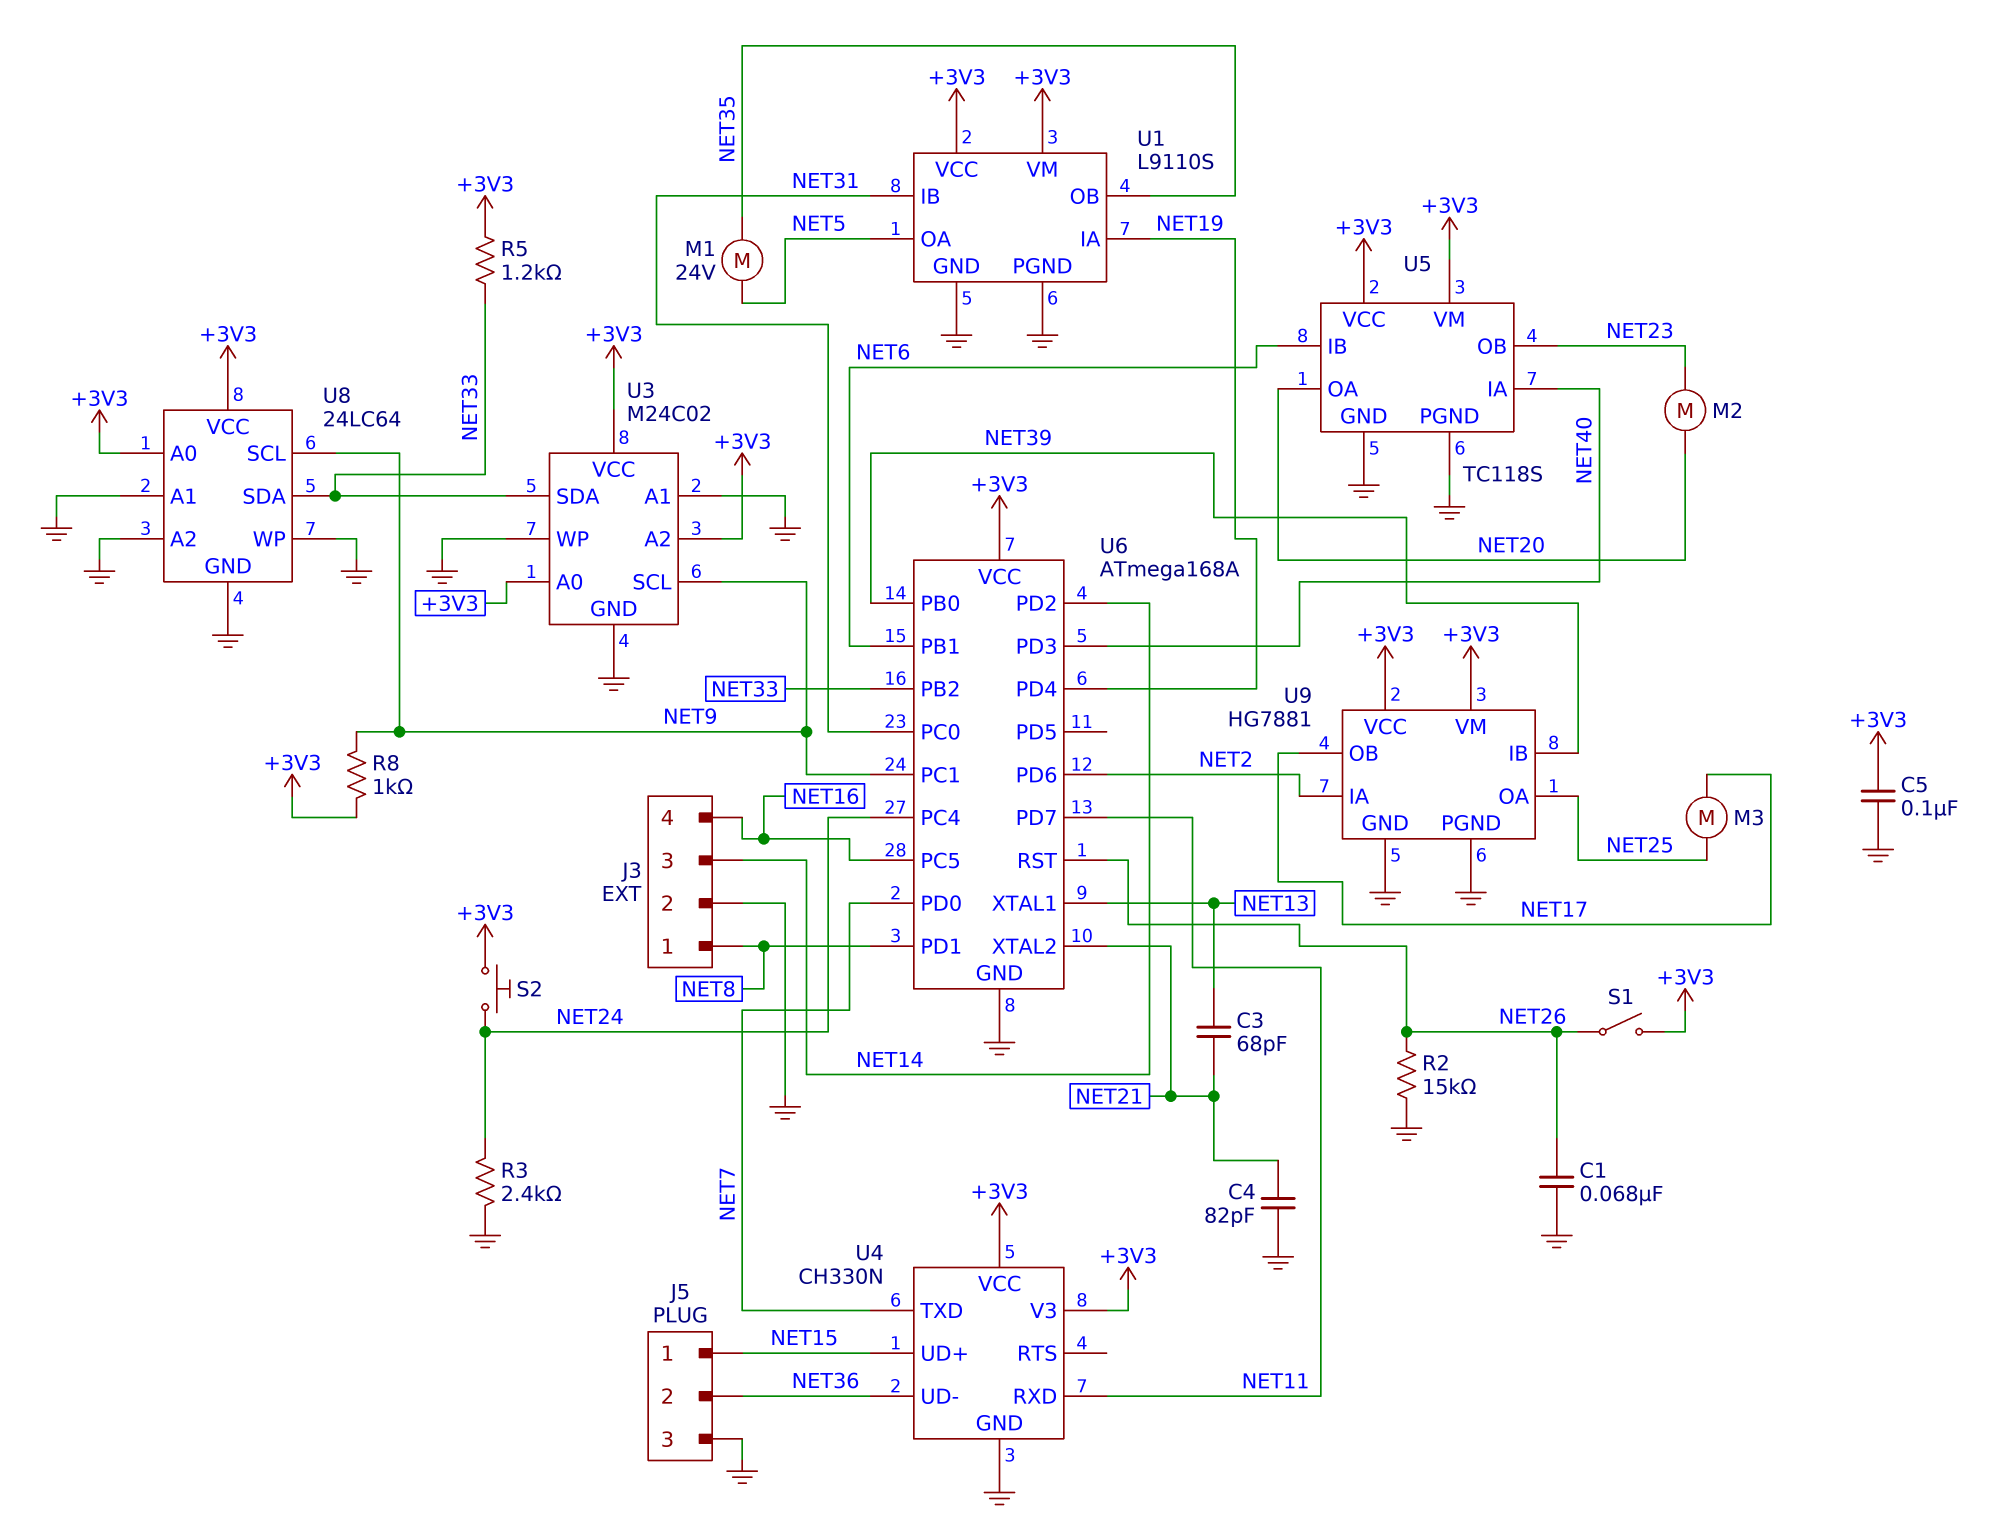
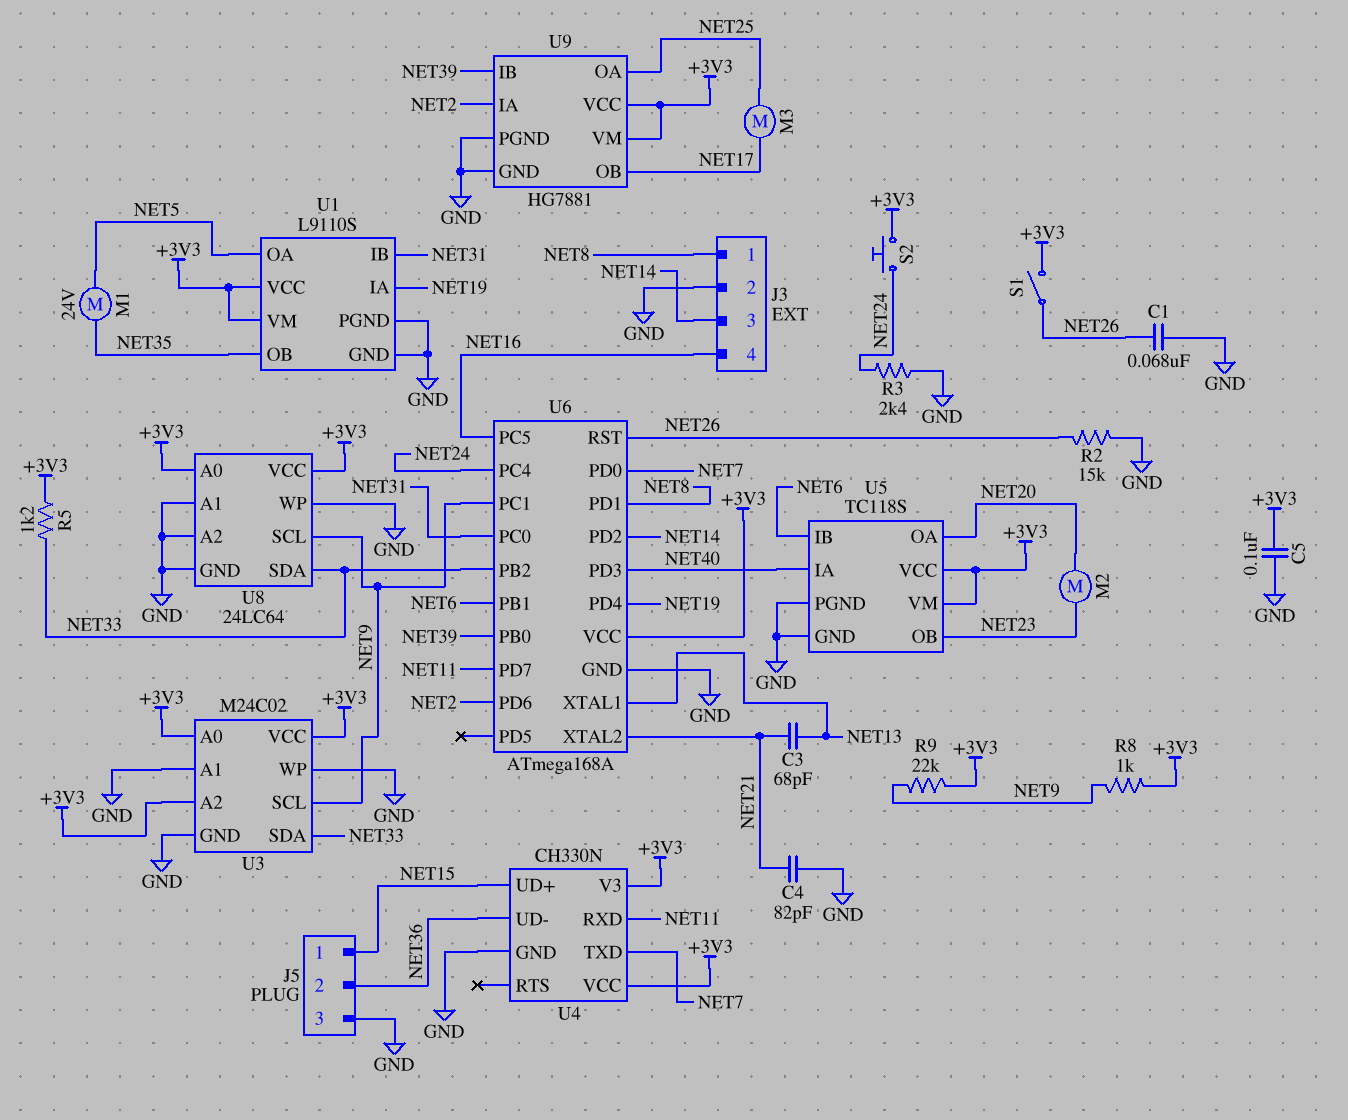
R9: none -> 22k (+3V3, NET9)

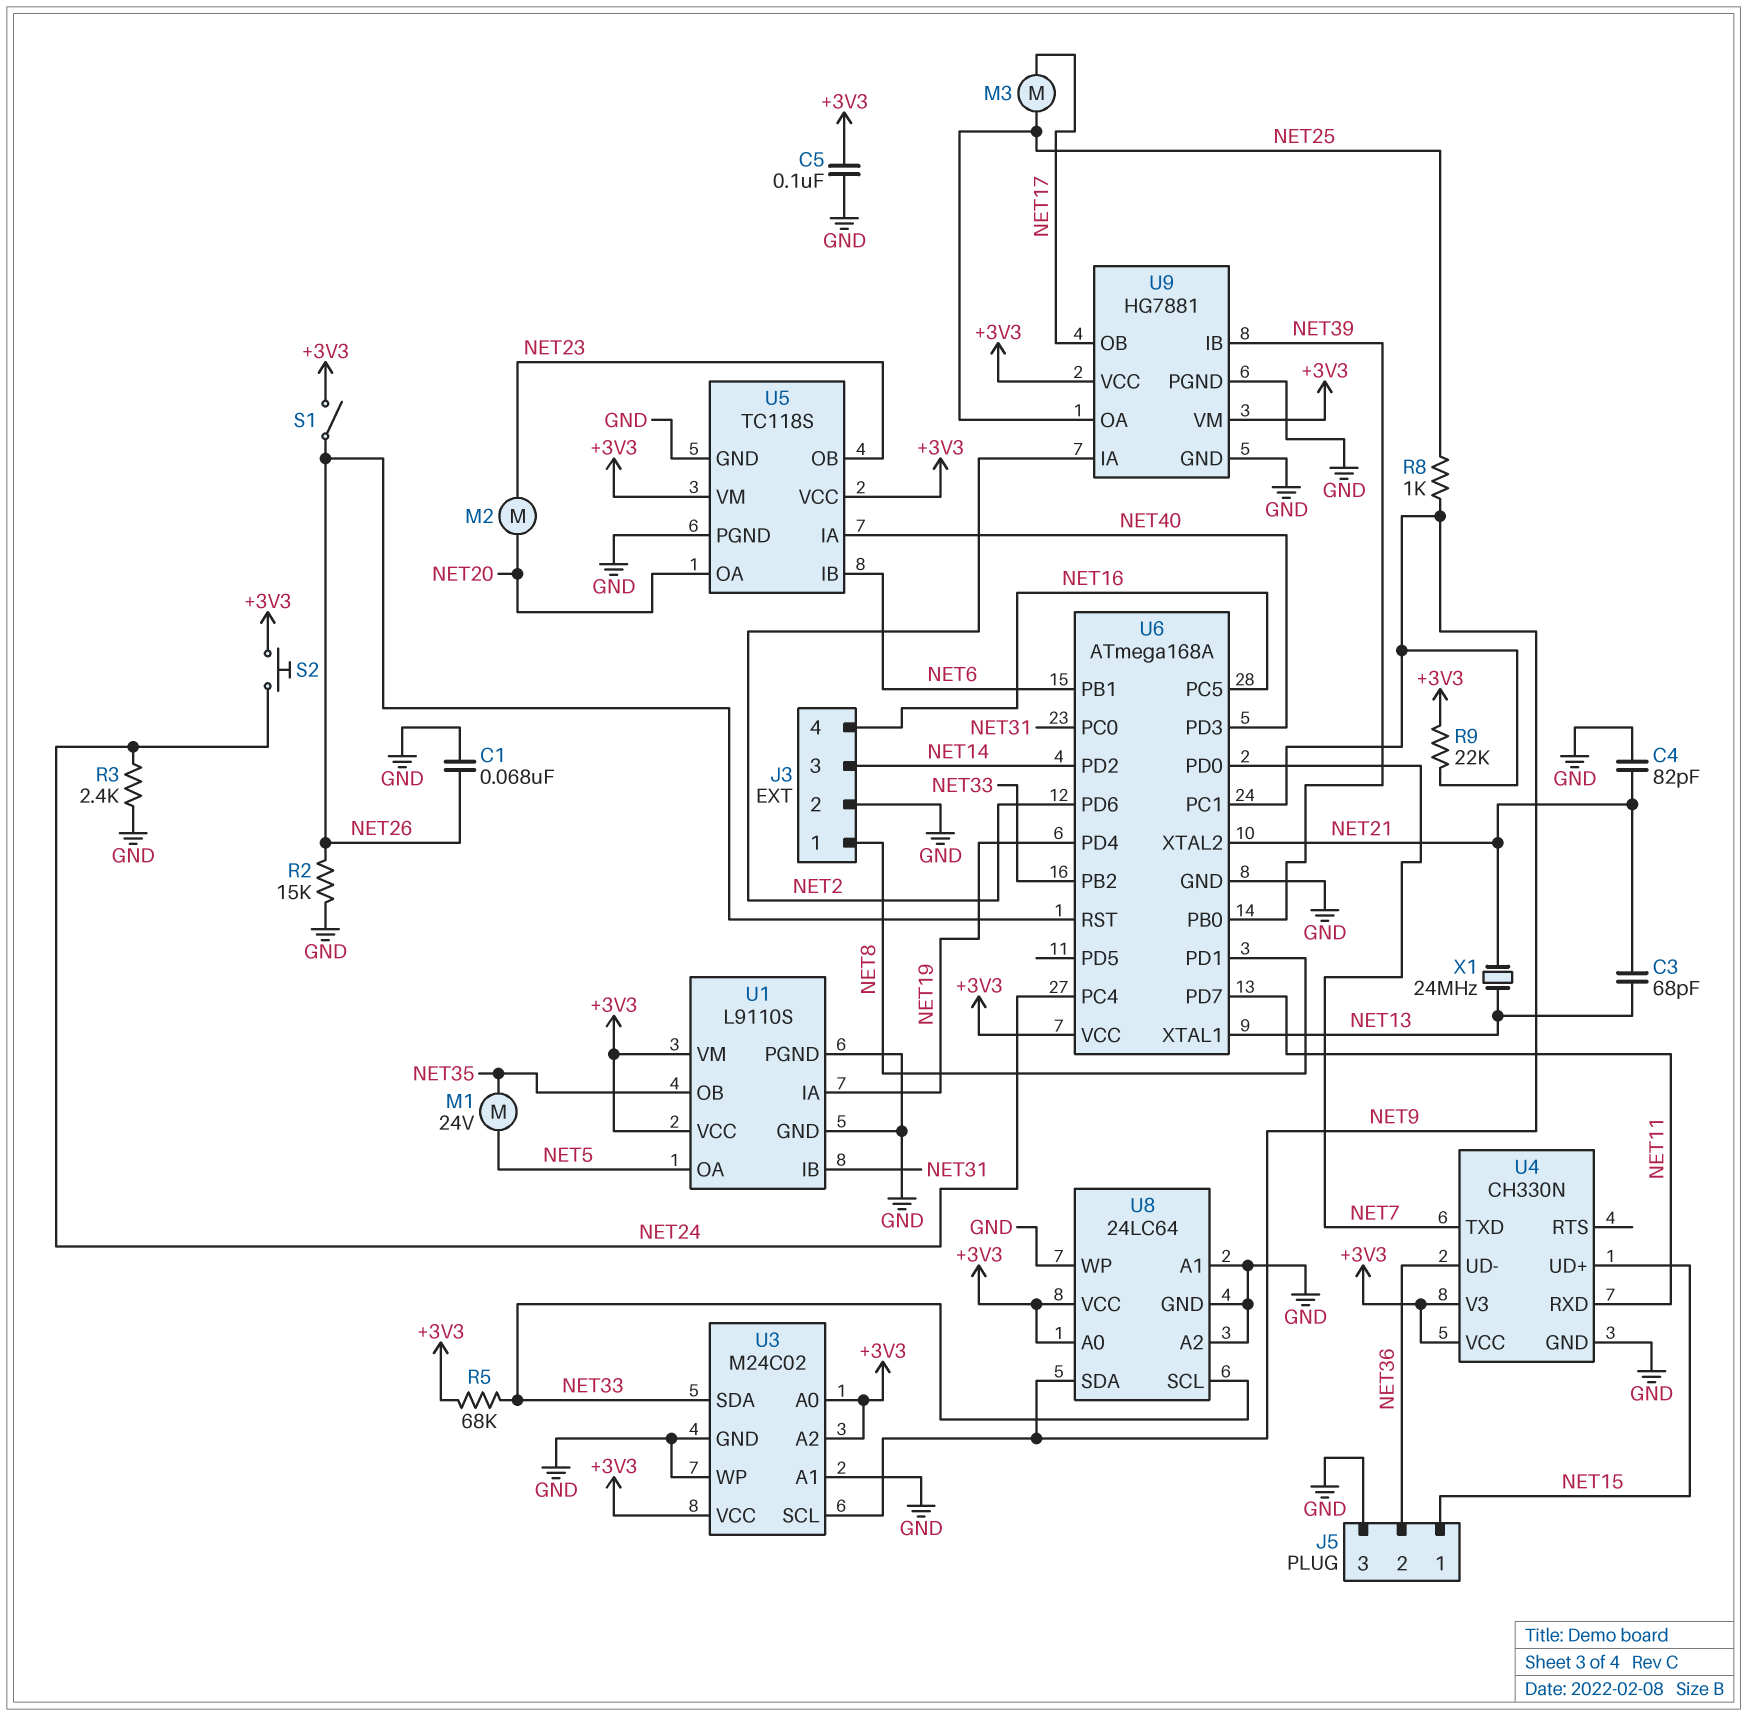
R5: 1.2k (+3V3, NET33) -> 68k (+3V3, NET33)
R8: 1k (+3V3, NET9) -> 1k (NET9, NET25)
U8 pin SCL: NET9 -> NET33
U8 pin SDA: NET33 -> NET9
X1: none -> 24MHz (NET13, NET21)

